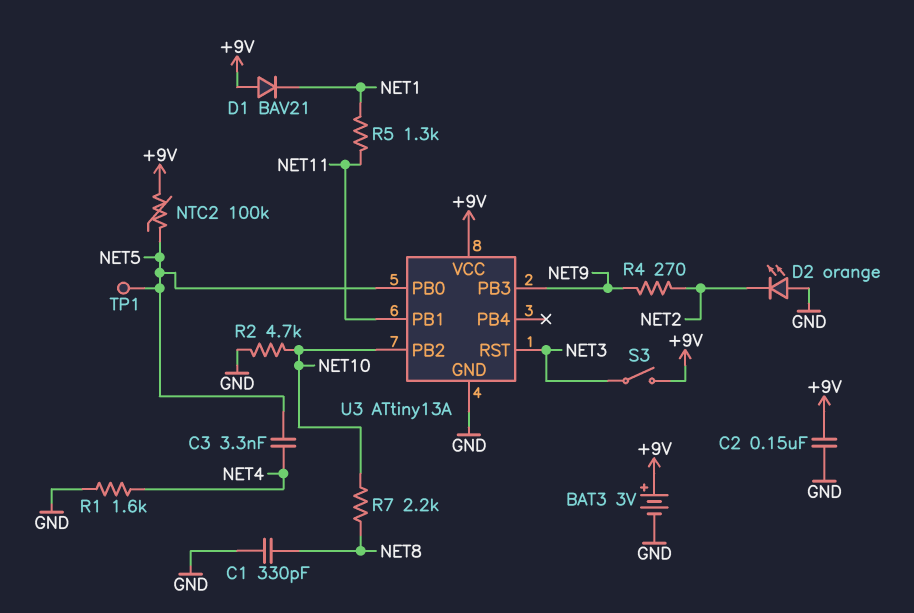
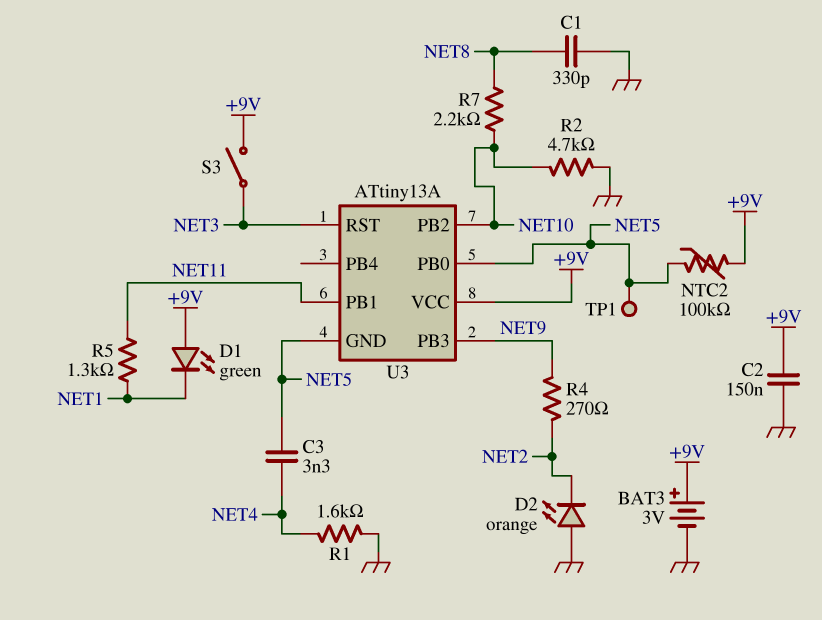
D1: diode BAV21 (A +9V, K NET1) -> LED green (A +9V, K NET1)
U3 pin GND: GND -> NET5

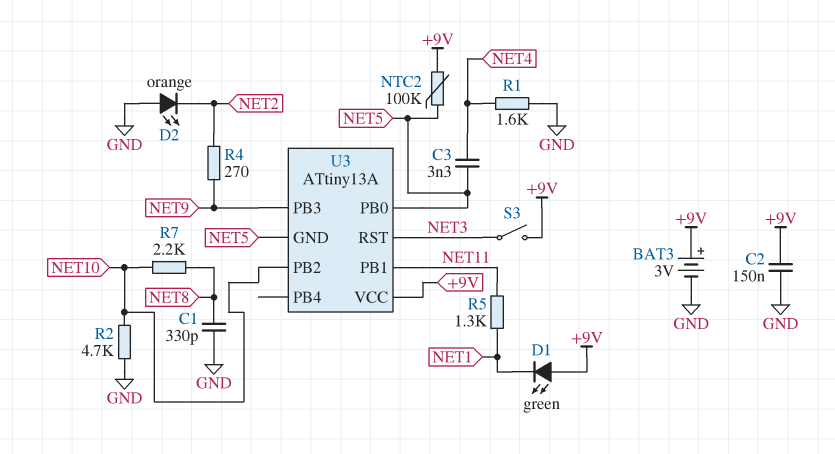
TP1: test point (NET5) -> none

